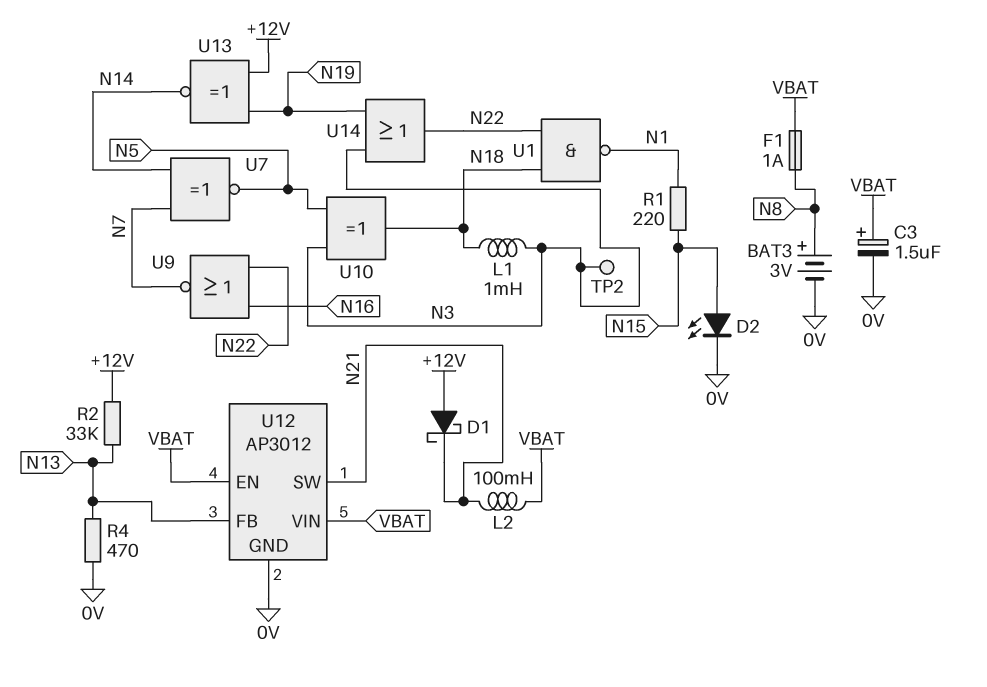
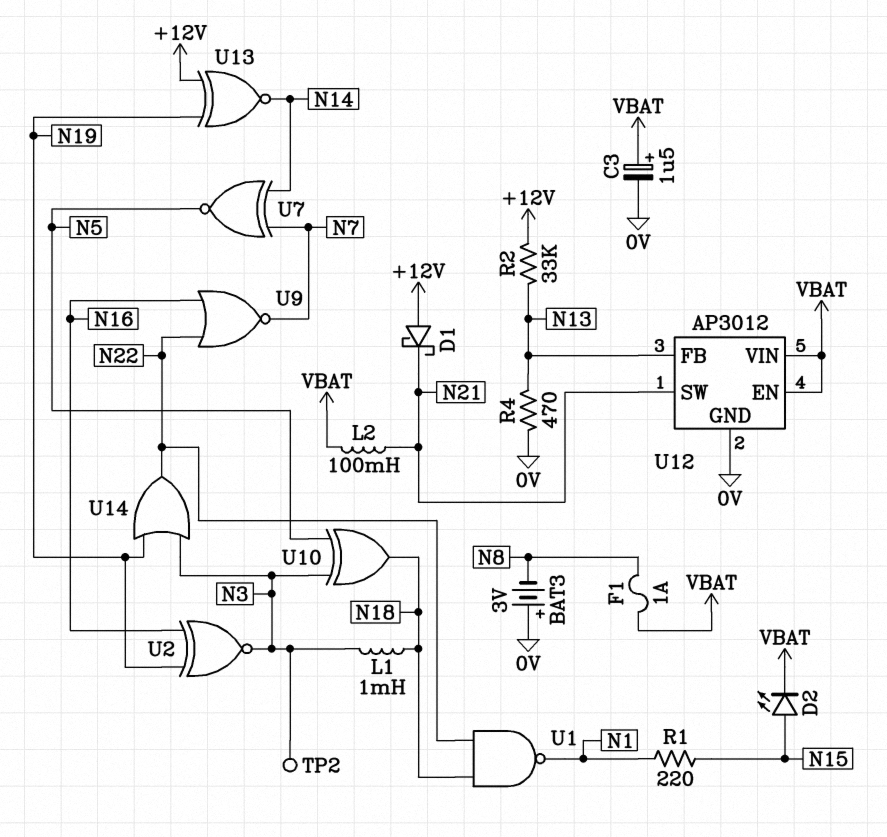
BAT3: 3V (plus N8, minus 0V) -> 3V (plus 0V, minus N8)
D2: LED (A N15, K 0V) -> LED (A N15, K VBAT)
U2: none -> XNOR (in N16, in N19, out N3)

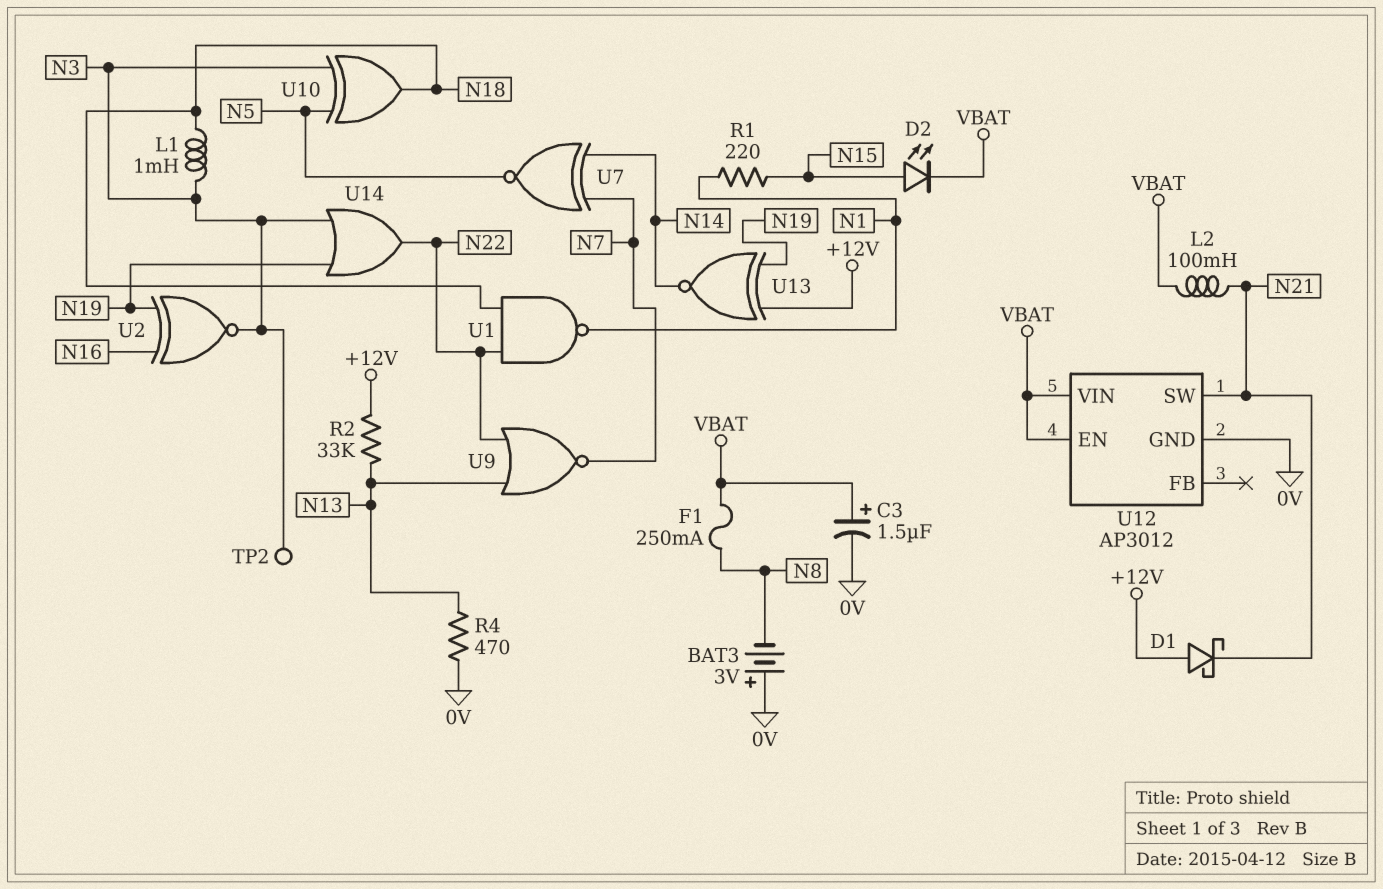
F1: 1A (N8, VBAT) -> 250mA (N8, VBAT)
U9: NOR (in N16, in N22, out N7) -> NOR (in N13, in N22, out N7)
U12 pin FB: N13 -> none

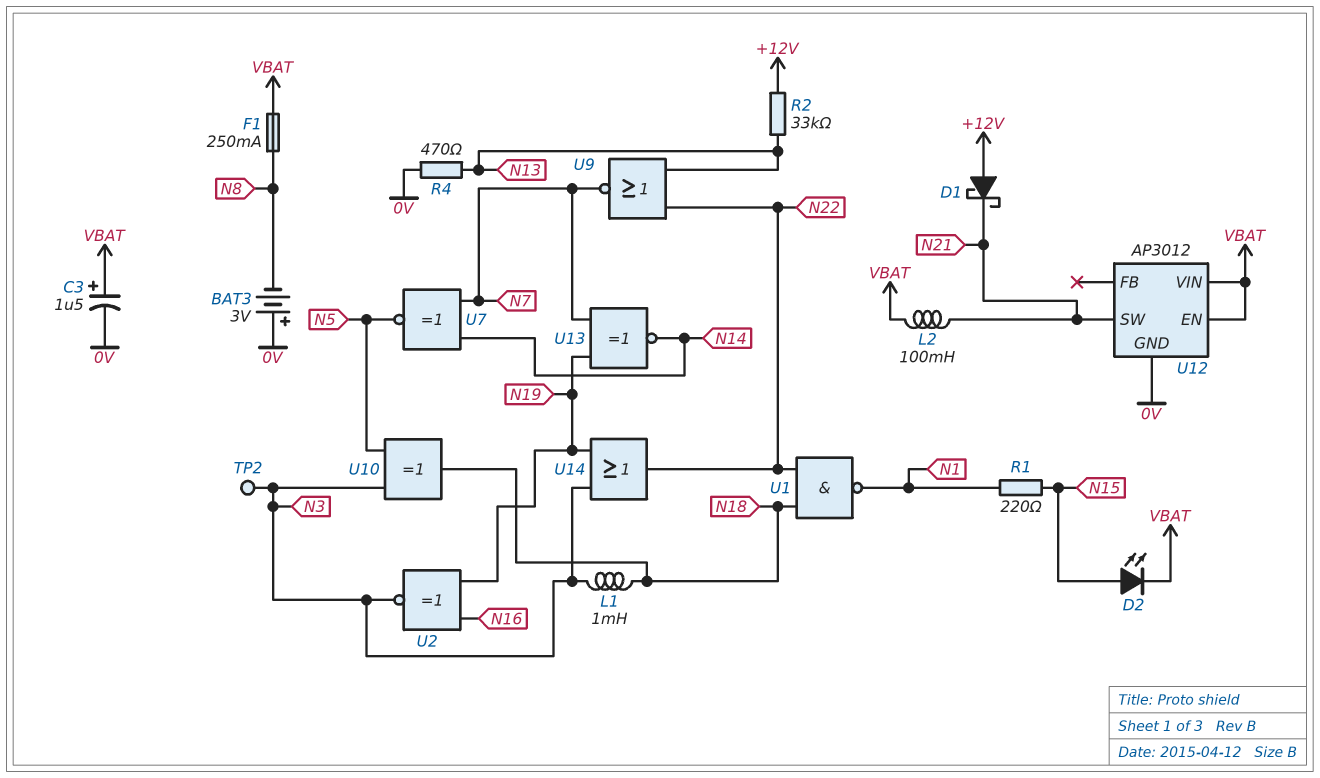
U13: XNOR (in +12V, in N19, out N14) -> XNOR (in N7, in N19, out N14)

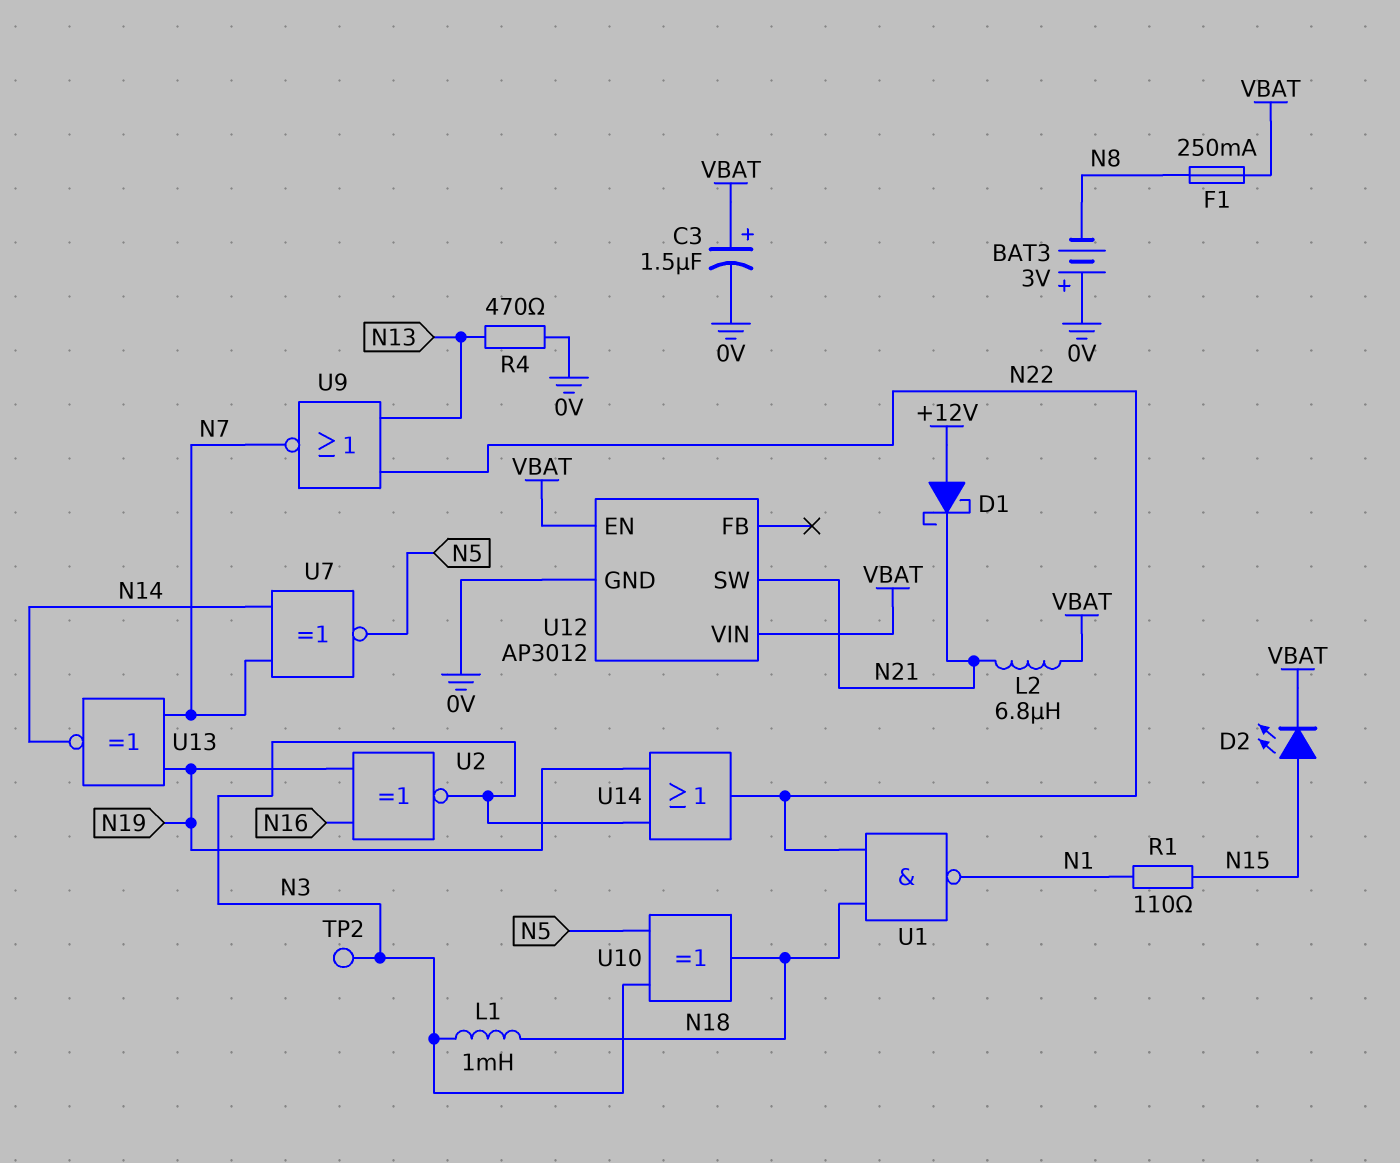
L2: 100mH (N21, VBAT) -> 6.8uH (N21, VBAT)
R1: 220 (N1, N15) -> 110 (N1, N15)
R2: 33k (+12V, N13) -> none

